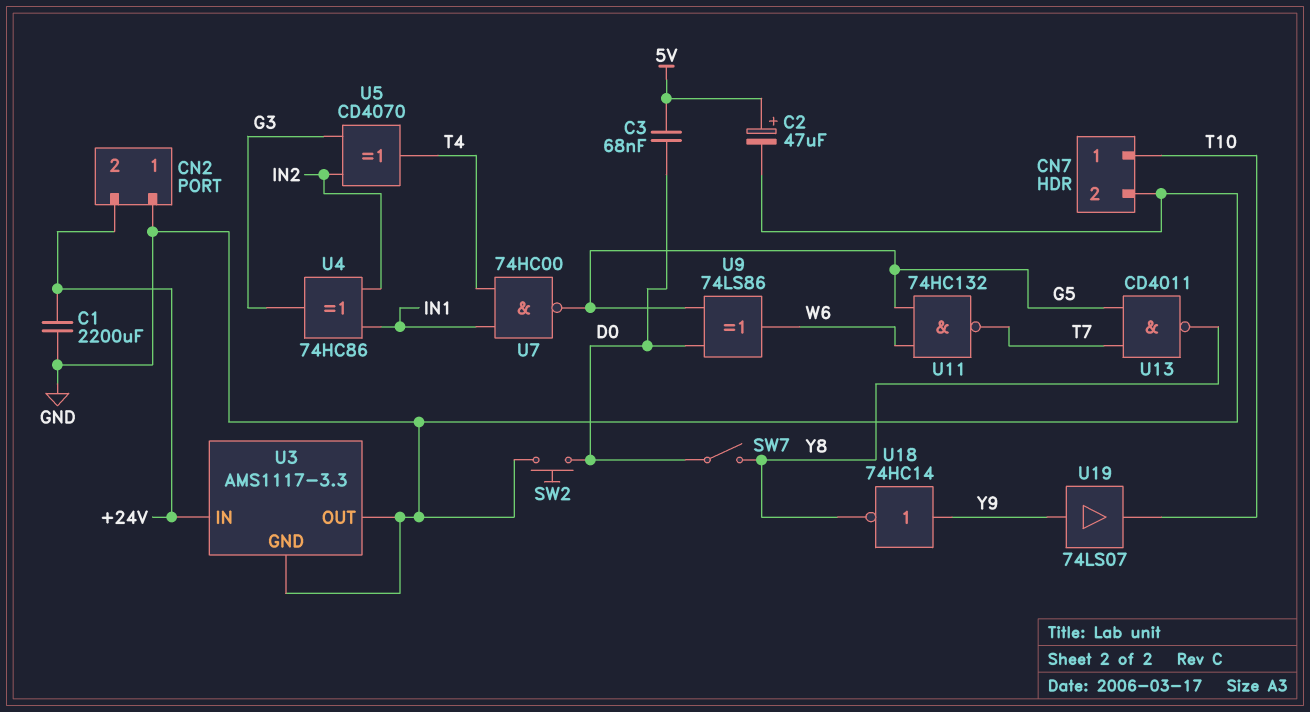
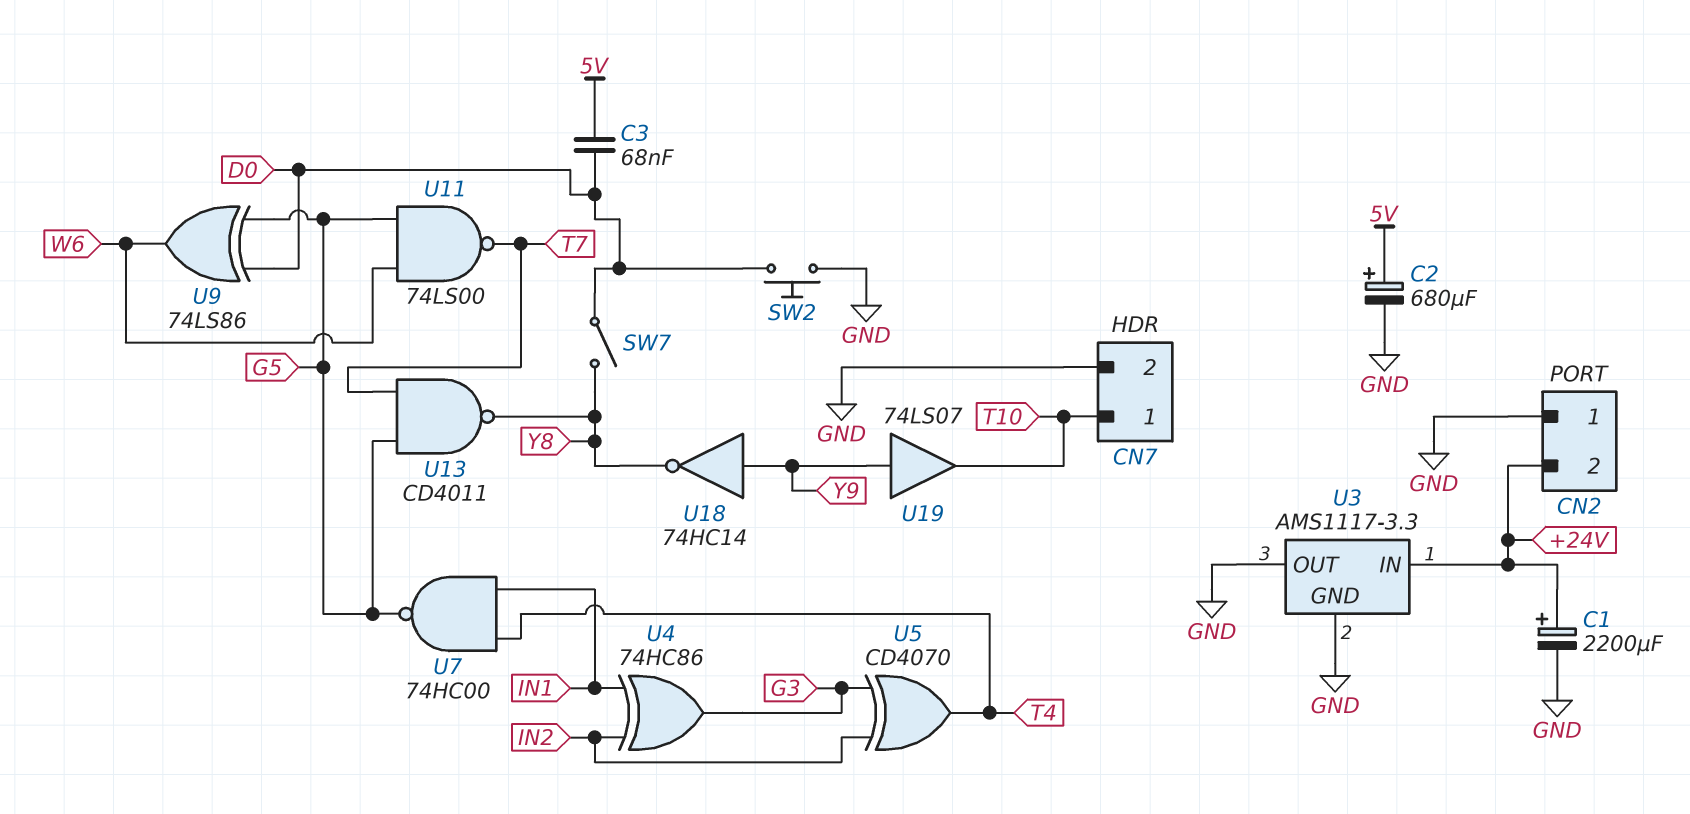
C1: 2200uF (+24V, GND) -> 2200uF (plus +24V, minus GND)
C2: 47uF (plus 5V, minus GND) -> 680uF (plus 5V, minus GND)
U11: NAND 74HC132 (in G5, in W6, out T7) -> NAND 74LS00 (in G5, in W6, out T7)

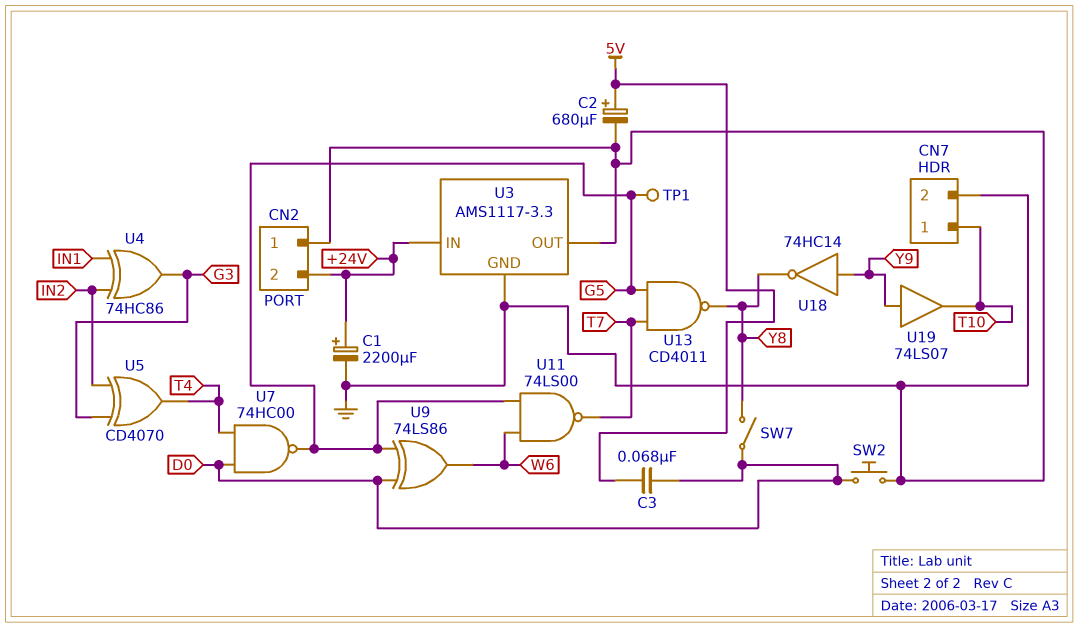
TP1: none -> test point (G5)
U7: NAND 74HC00 (in IN1, in T4, out G5) -> NAND 74HC00 (in D0, in T4, out G5)

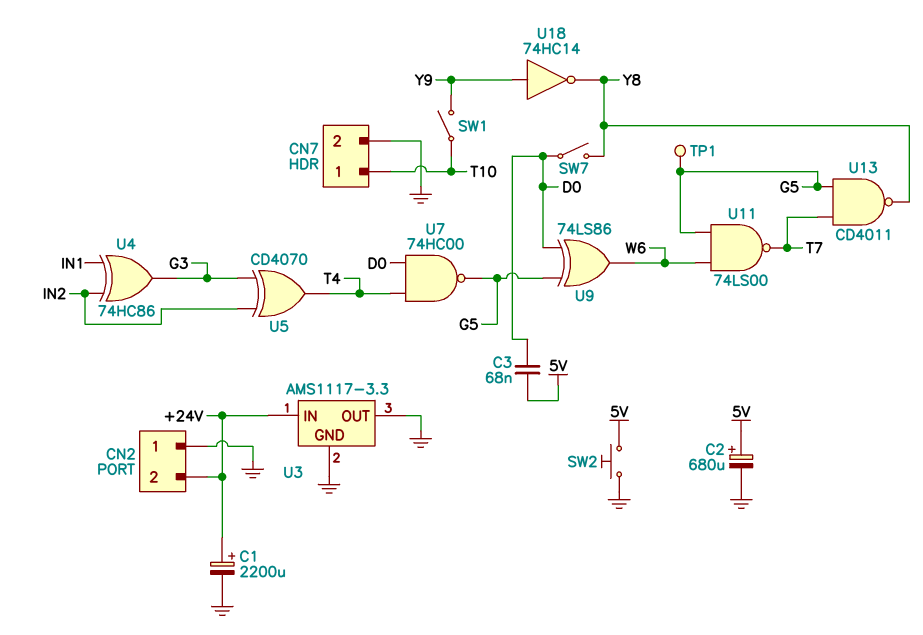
SW1: none -> switch (T10, Y9)
SW2: button (D0, GND) -> button (5V, GND)
U19: buffer 74LS07 (in Y9, out T10) -> none

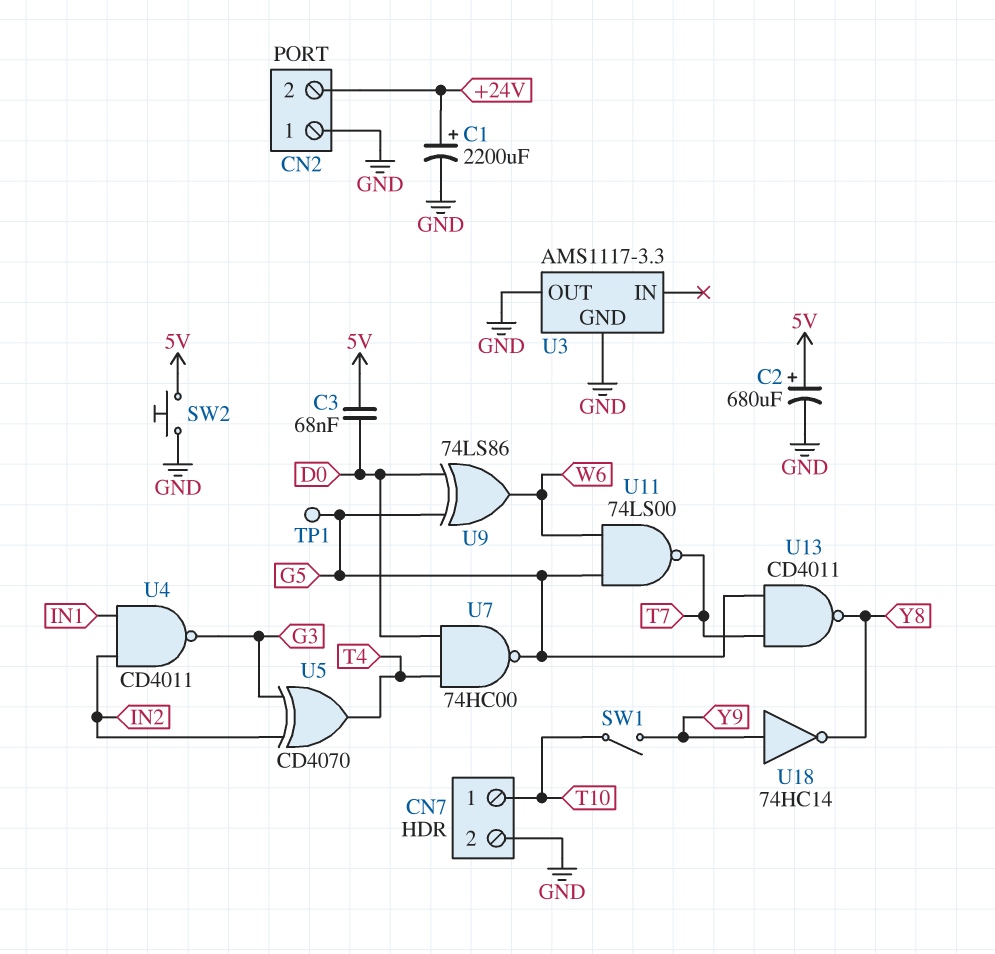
SW7: switch (D0, Y8) -> none
U3 pin IN: +24V -> none
U4: XOR 74HC86 (in IN1, in IN2, out G3) -> NAND CD4011 (in IN1, in IN2, out G3)

